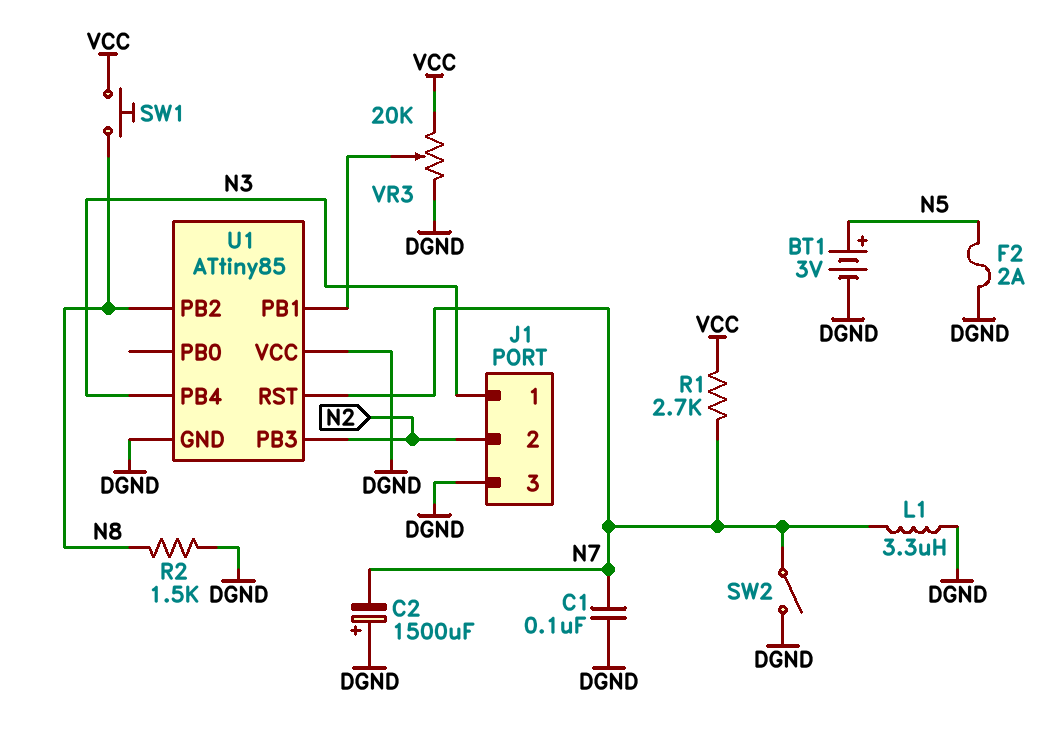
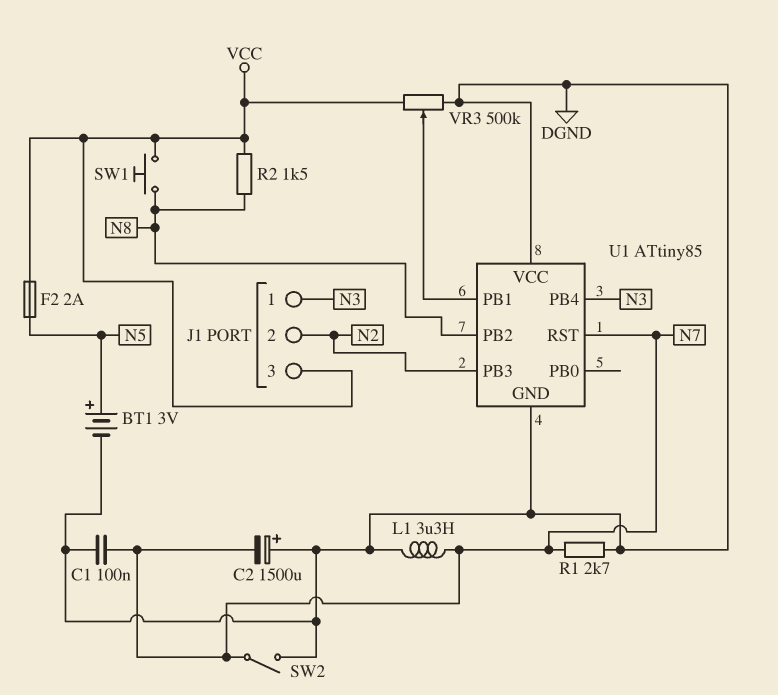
F2: 2A (DGND, N5) -> 2A (N5, VCC)
J1 pin 3: DGND -> VCC
R1: 2.7k (N7, VCC) -> 2.7k (DGND, N7)
R2: 1.5k (DGND, N8) -> 1.5k (N8, VCC)
VR3: 20k (DGND, VCC, wiper U1/PB1) -> 500k (DGND, VCC, wiper U1/PB1)

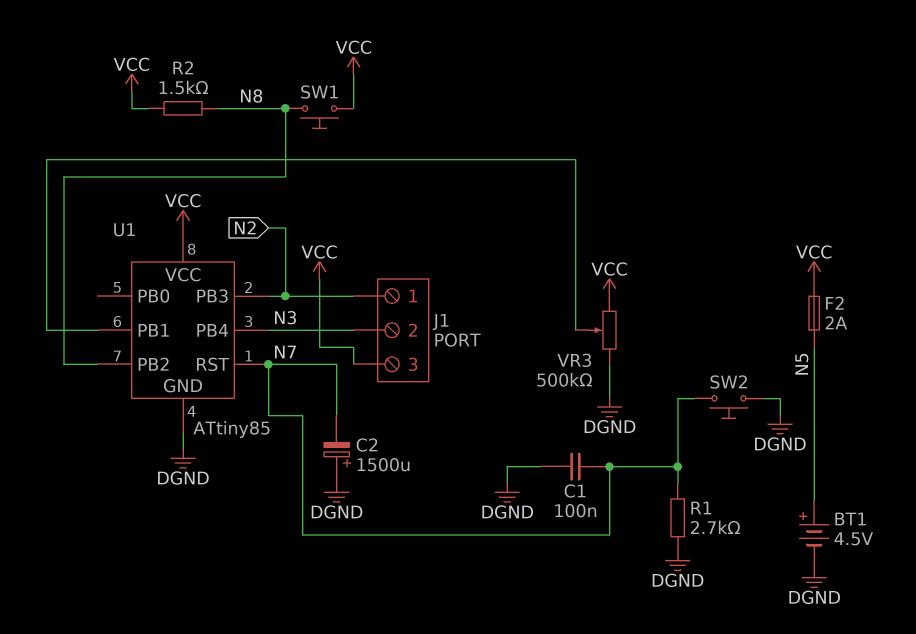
BT1: 3V (plus N5, minus DGND) -> 4.5V (plus N5, minus DGND)
J1 pin 1: N3 -> N2
J1 pin 2: N2 -> N3
L1: 3.3uH (DGND, N7) -> none
SW2: switch (DGND, N7) -> button (DGND, N7)
U1 pin VCC: DGND -> VCC

